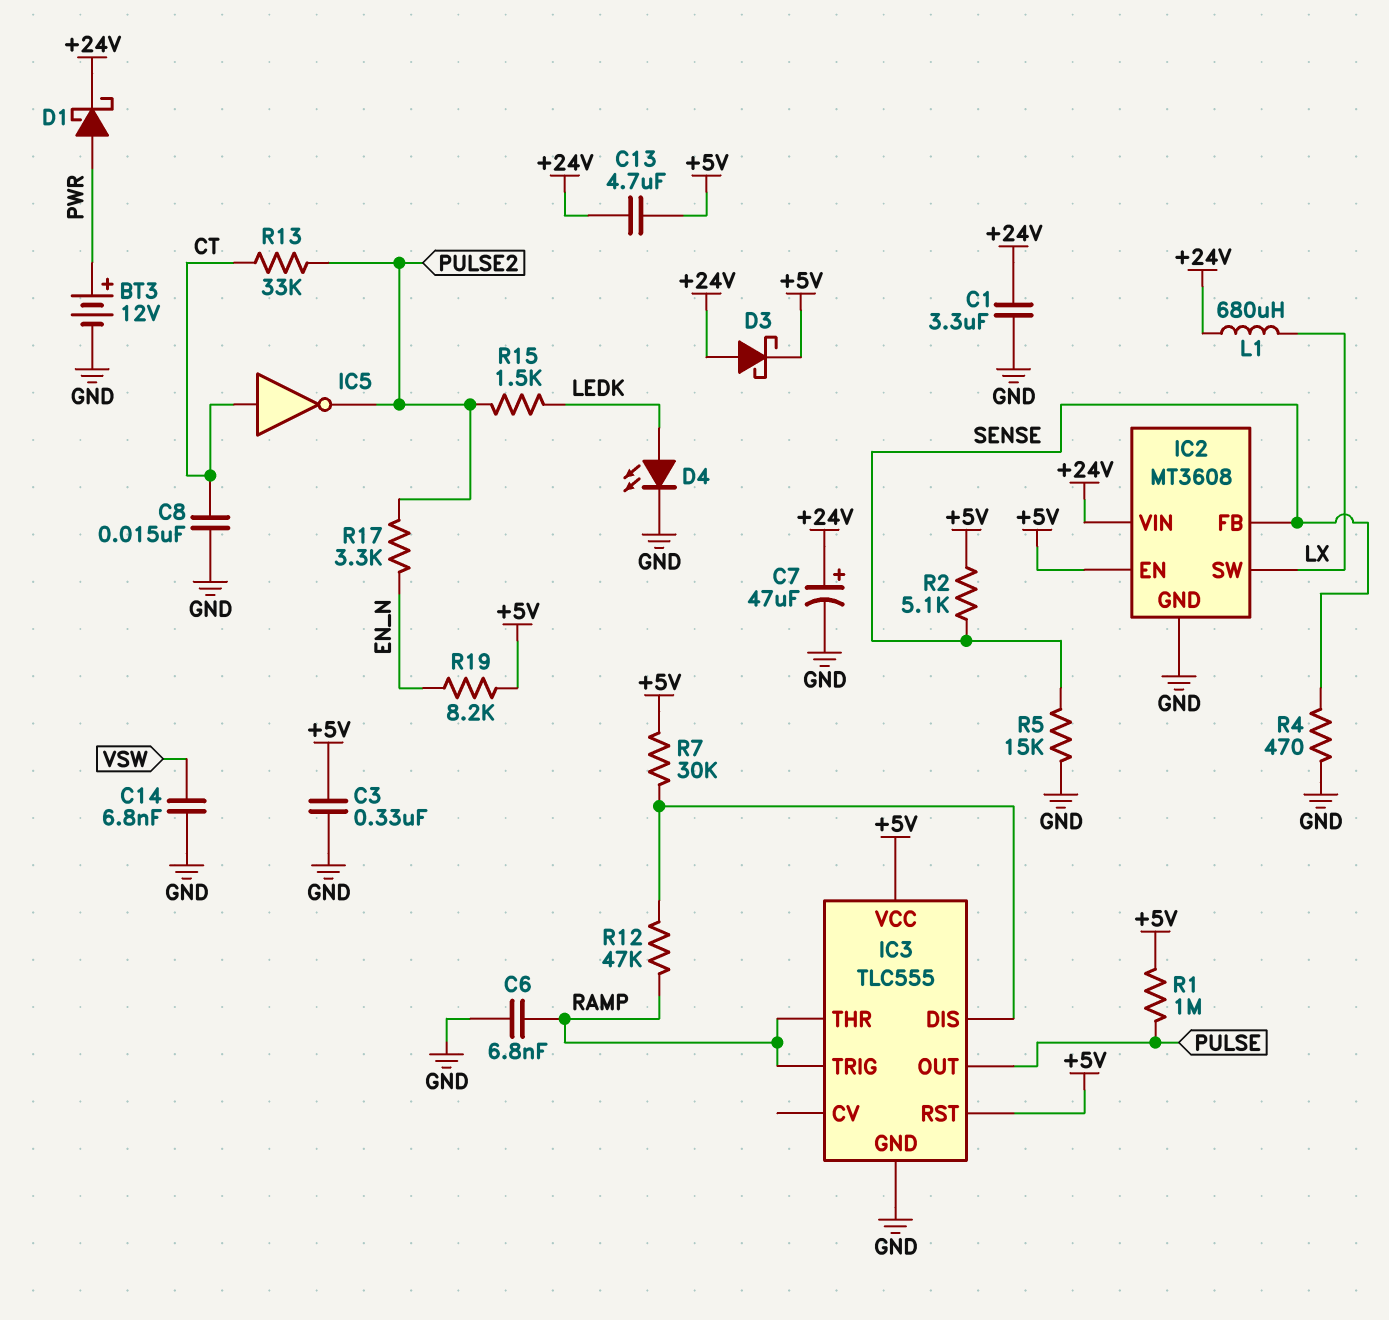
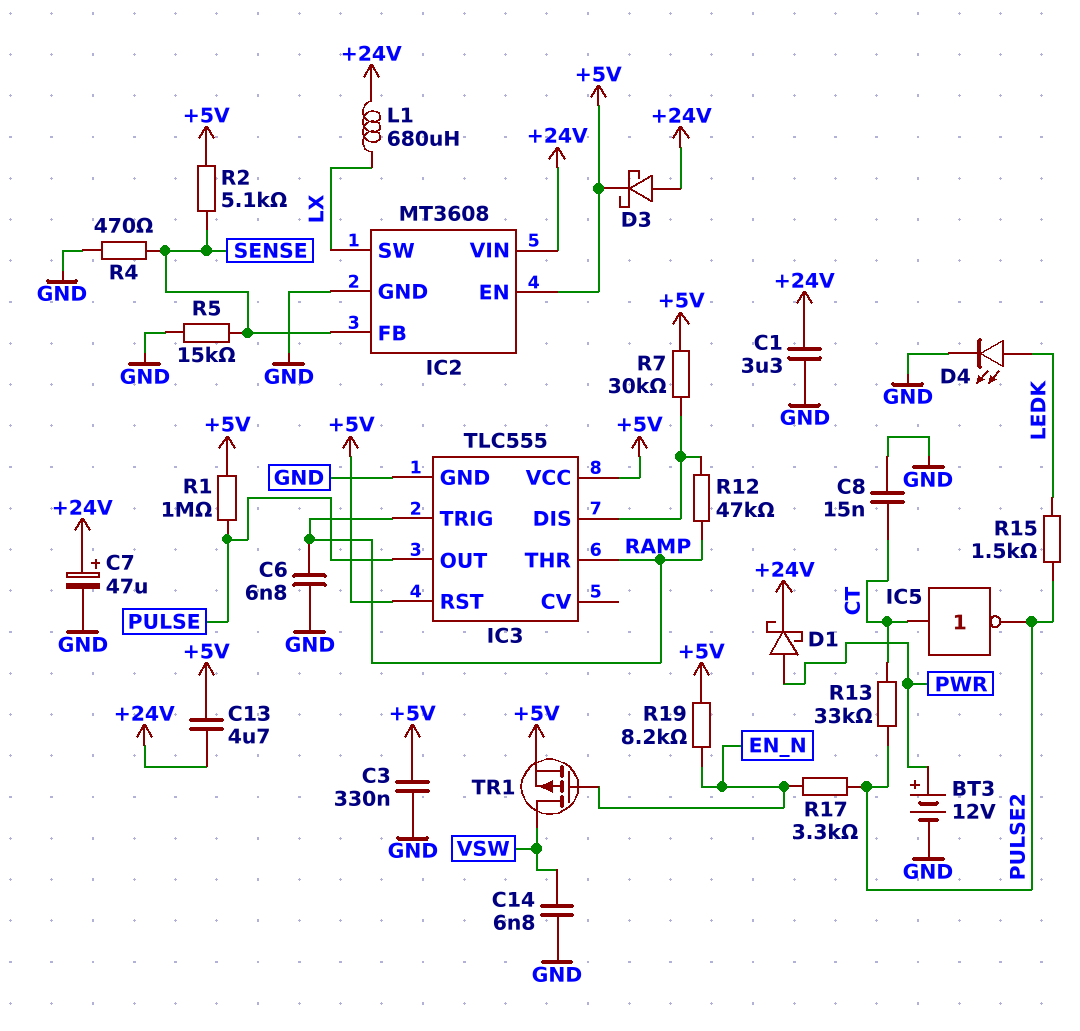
TR1: none -> PMOS (G EN_N, D VSW, S +5V)

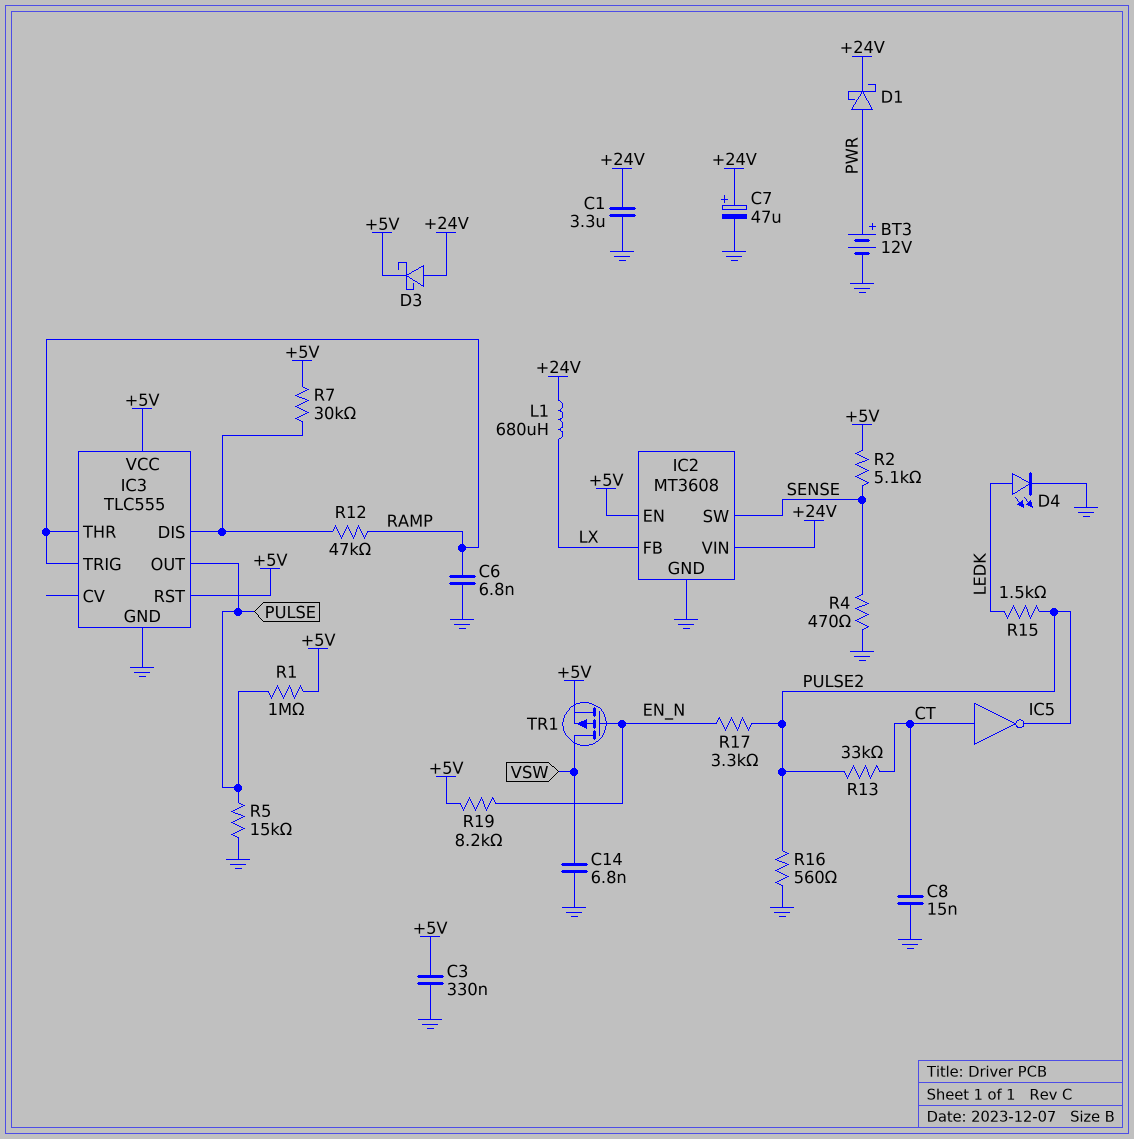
C13: 4.7uF (+5V, +24V) -> none
IC2 pin FB: SENSE -> LX
IC2 pin SW: LX -> SENSE
R5: 15k (GND, SENSE) -> 15k (GND, PULSE)
R16: none -> 560 (GND, PULSE2)

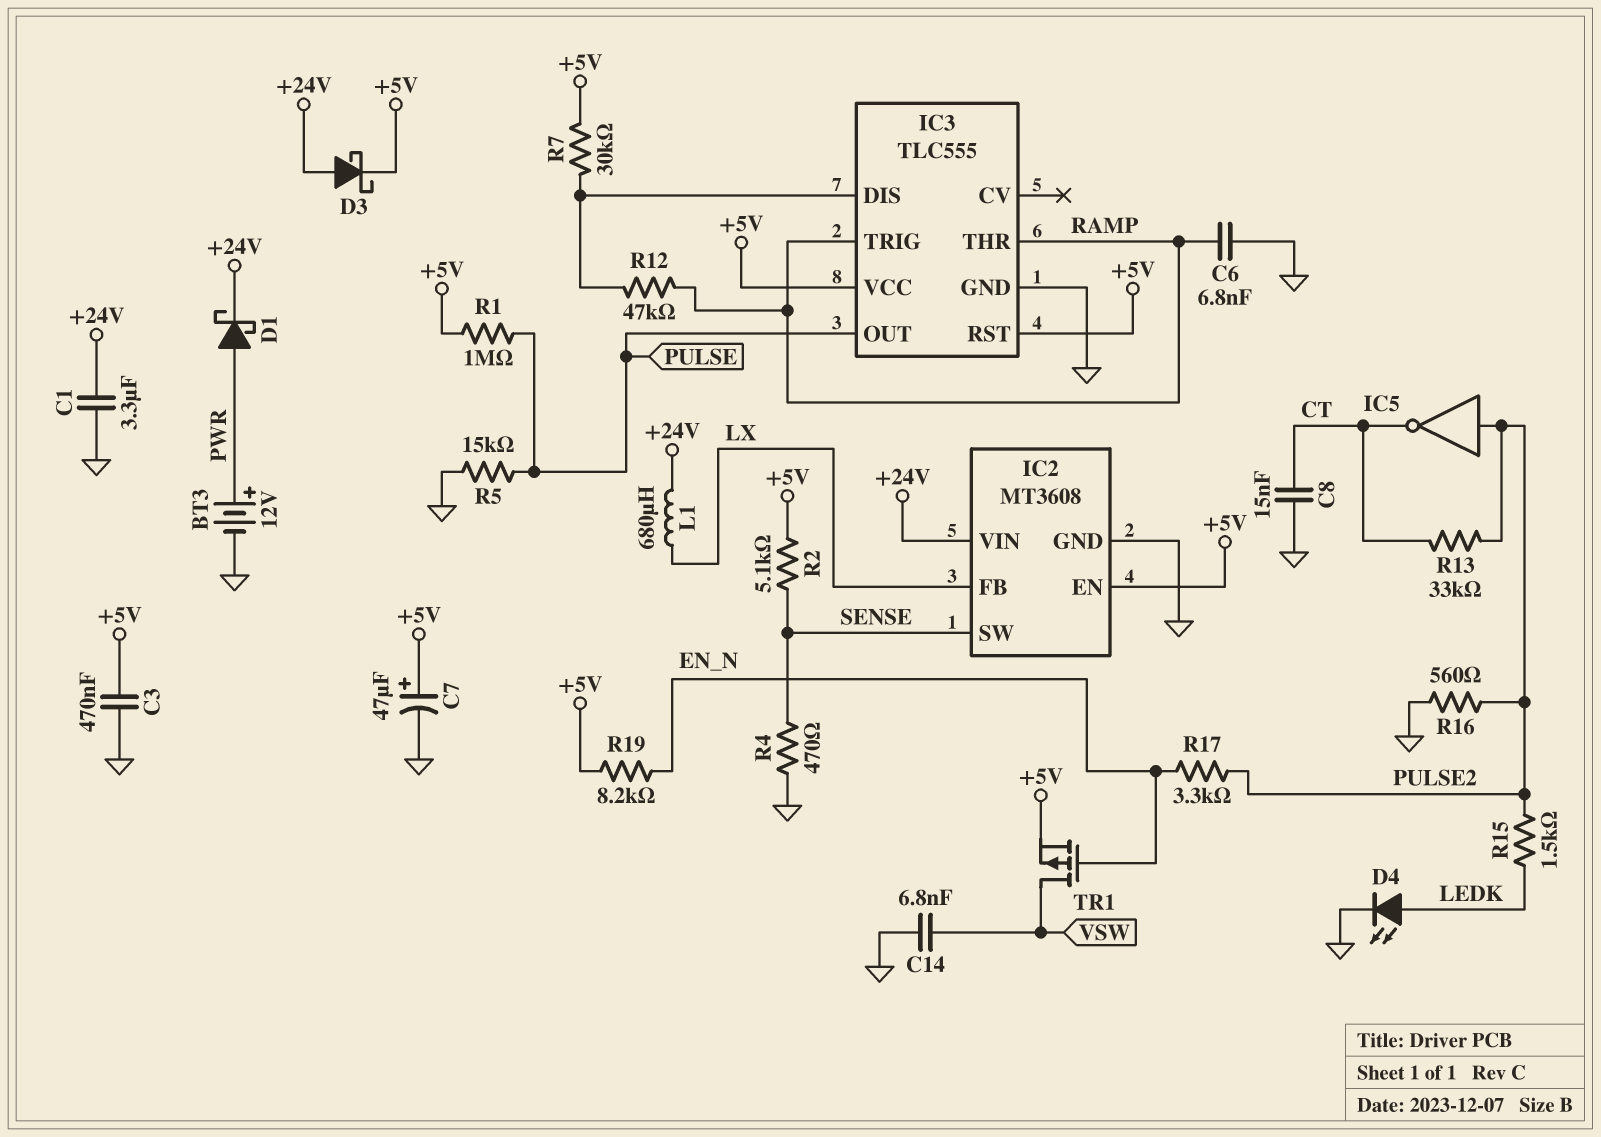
C3: 330nF (+5V, GND) -> 470nF (+5V, GND)
C7: 47uF (plus +24V, minus GND) -> 47uF (plus +5V, minus GND)
IC5: NOT (in CT, out PULSE2) -> NOT (in PULSE2, out CT)

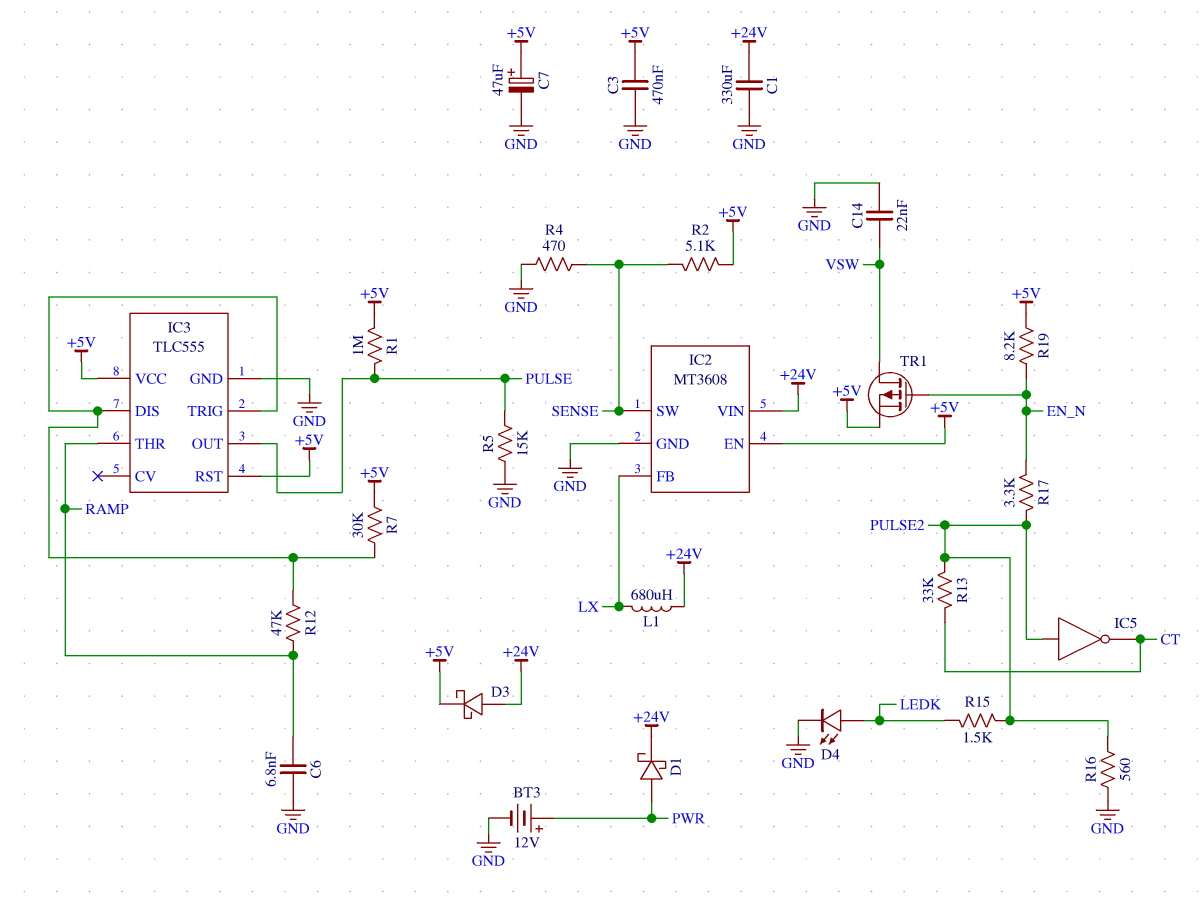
C1: 3.3uF (+24V, GND) -> 330uF (+24V, GND)
C8: 15nF (CT, GND) -> none
C14: 6.8nF (GND, VSW) -> 22nF (GND, VSW)
IC3 pin TRIG: RAMP -> IC3/DIS

